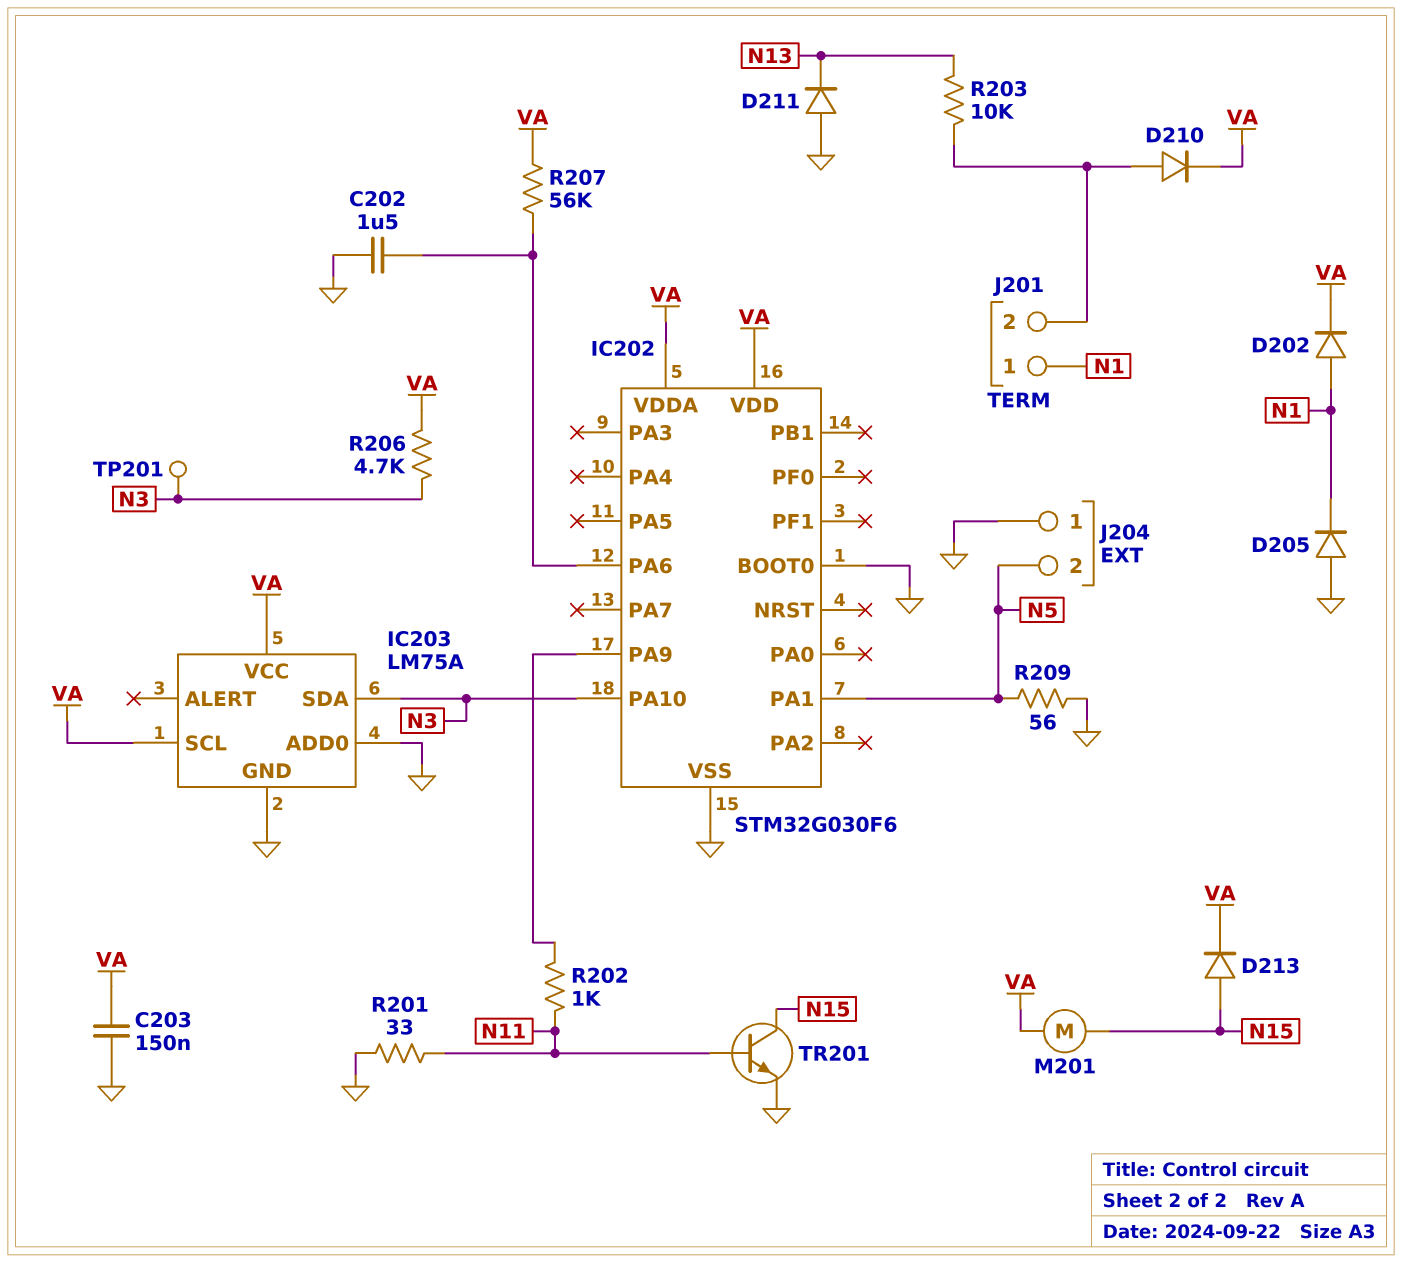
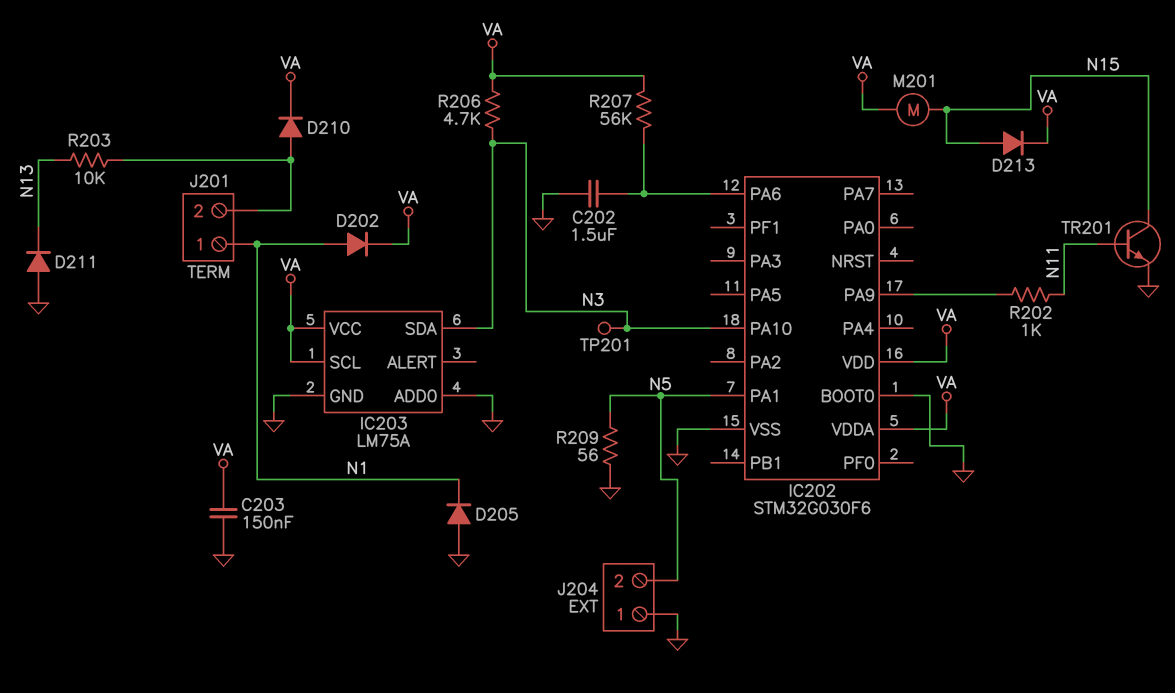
R201: 33 (GND, N11) -> none

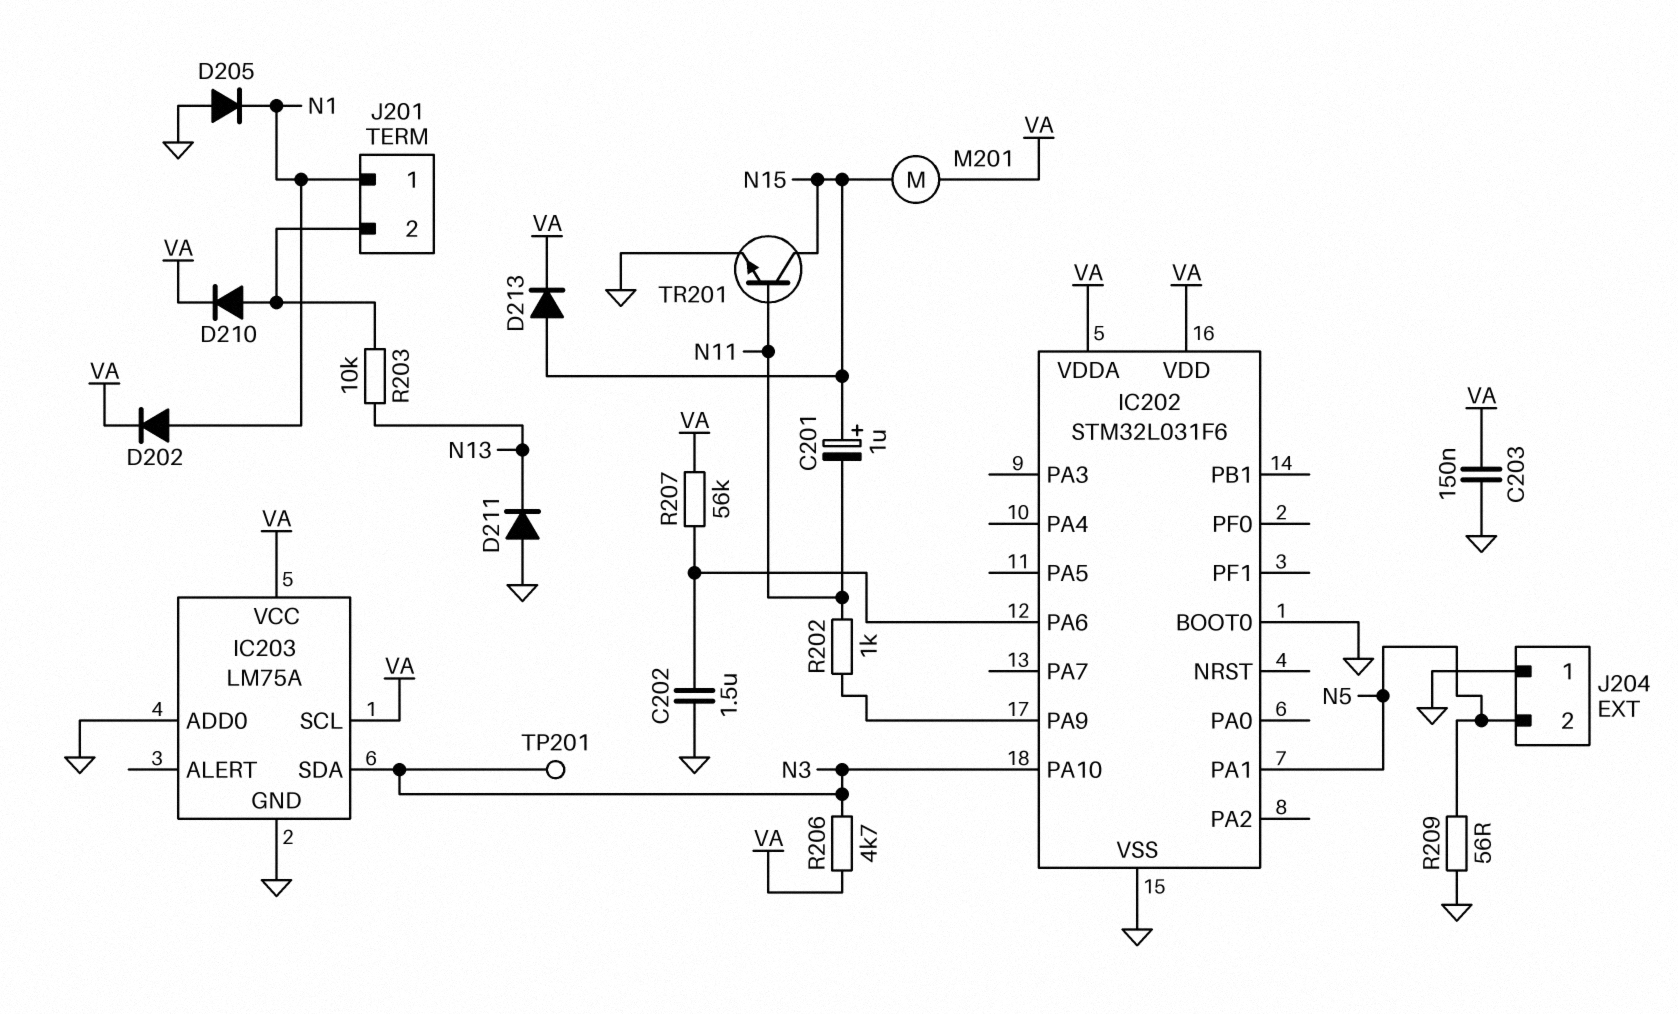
C201: none -> 1uF (plus N15, minus N11)
IC202: STM32G030F6 -> STM32L031F6

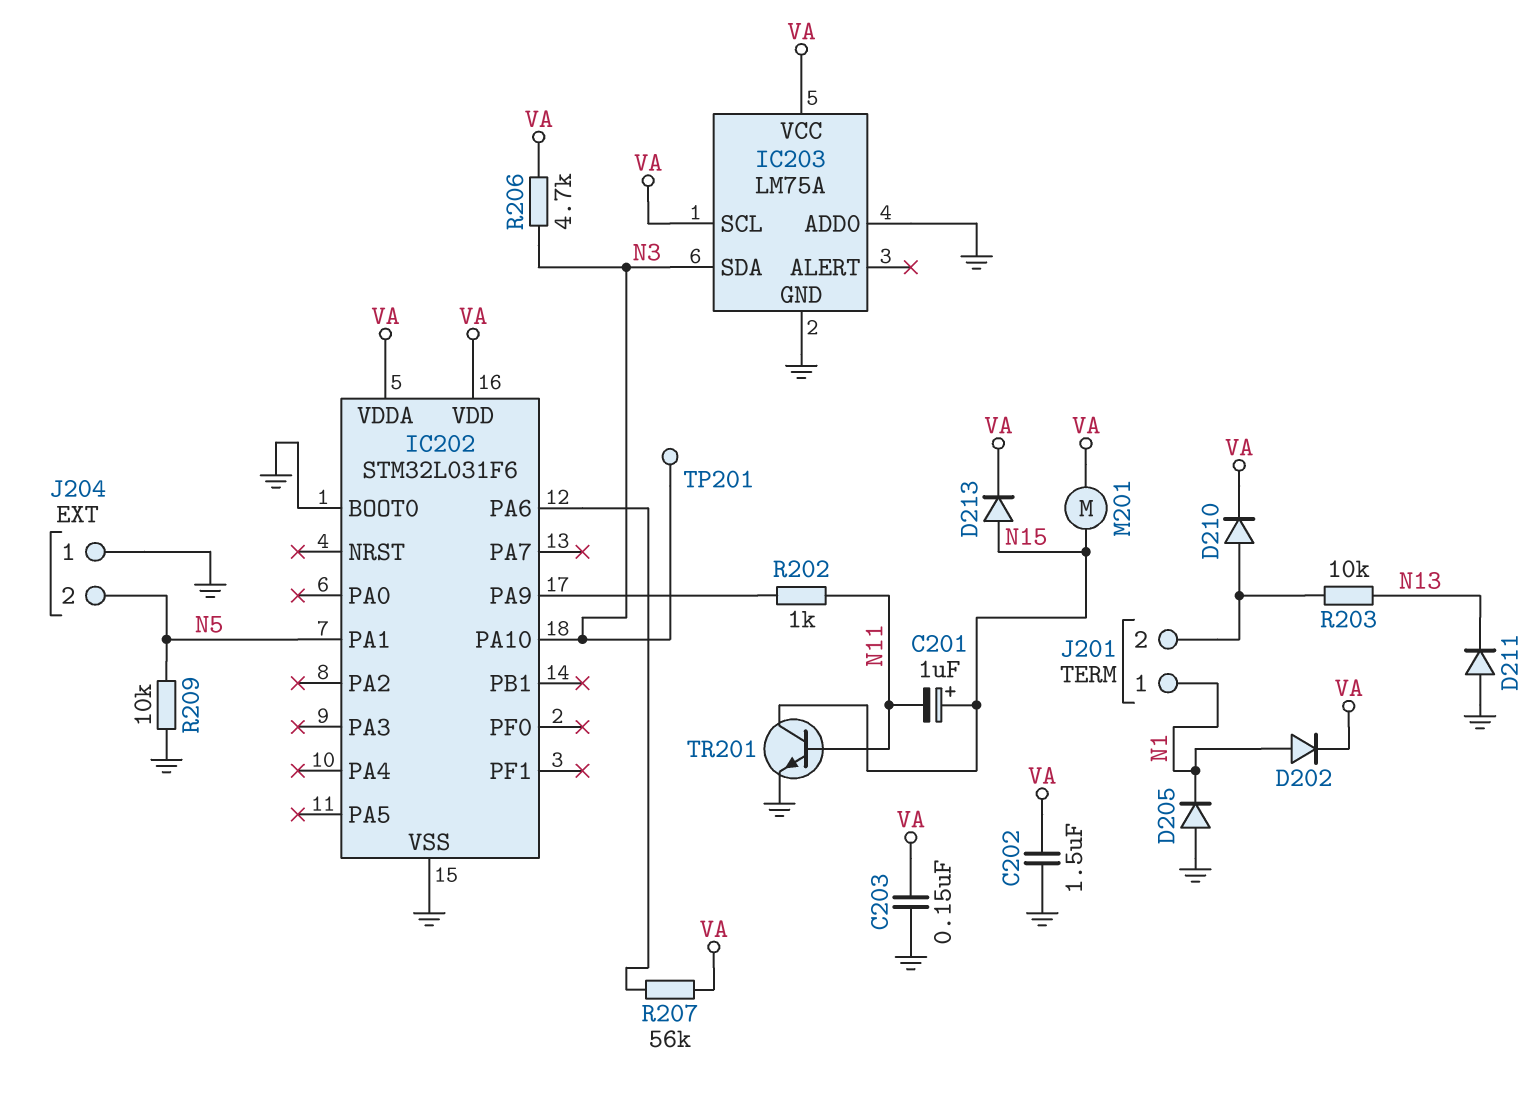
C202: 1.5uF (GND, IC202/PA6) -> 1.5uF (GND, VA)
R209: 56 (GND, N5) -> 10k (GND, N5)

